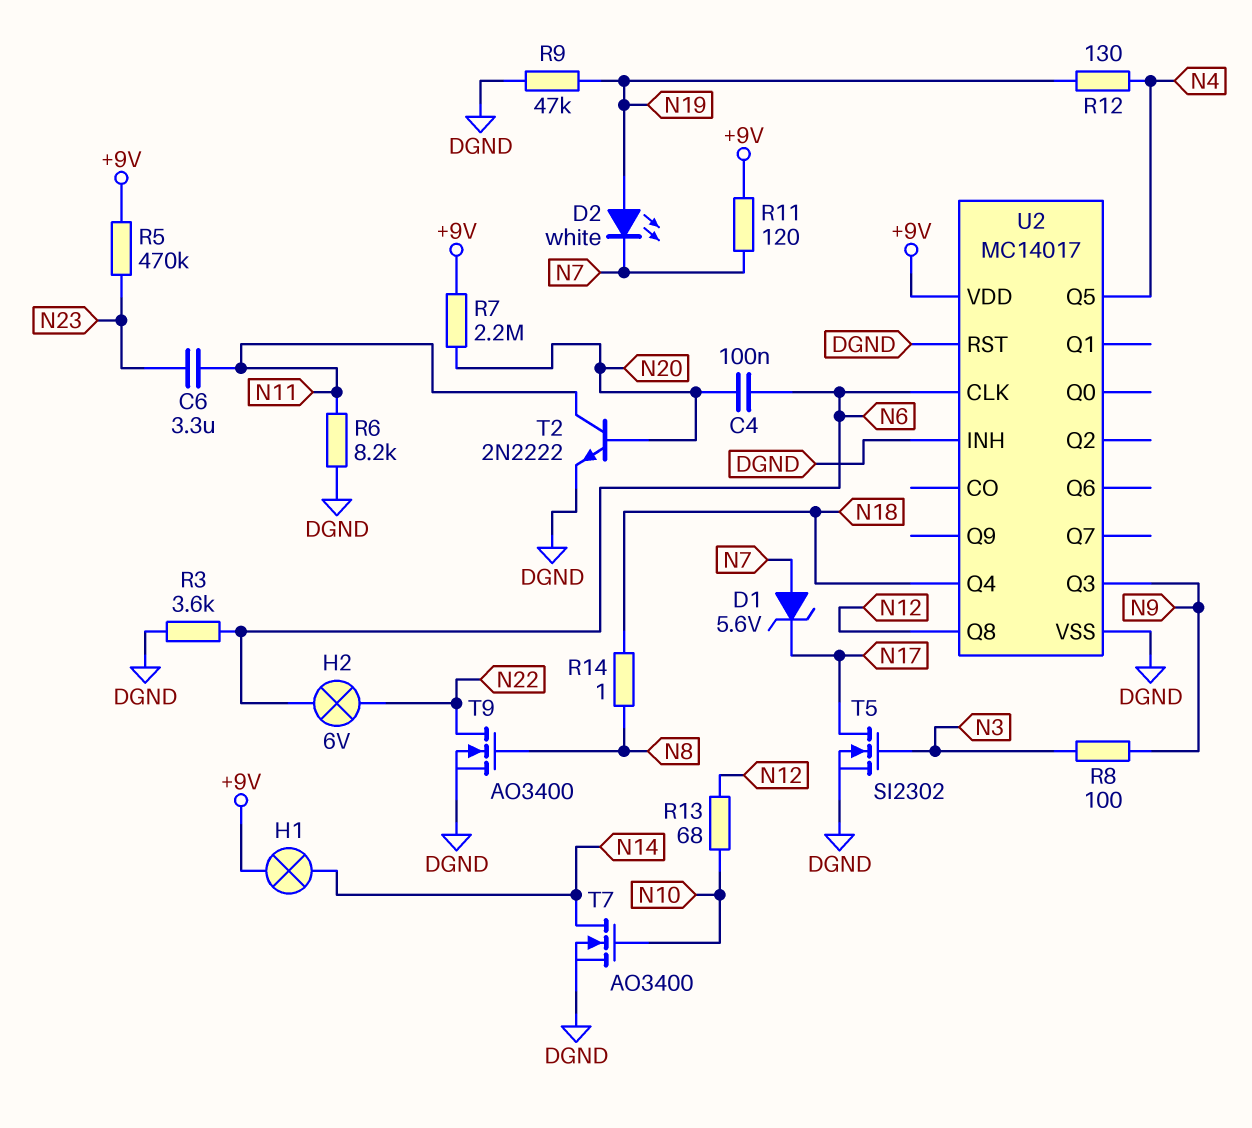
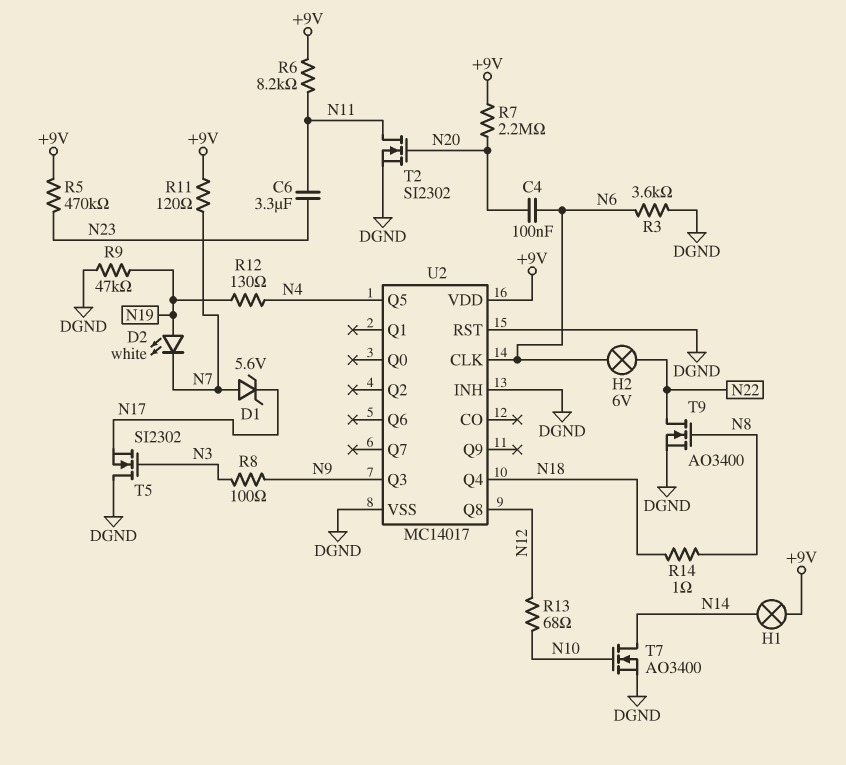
R6: 8.2k (DGND, N11) -> 8.2k (+9V, N11)
T2: NPN 2N2222 (B N20, C N11, E DGND) -> NMOS SI2302 (G N20, D N11, S DGND)
T5: NMOS SI2302 (G N3, D N17, S DGND) -> NMOS SI2302 (G N3, D DGND, S N17)

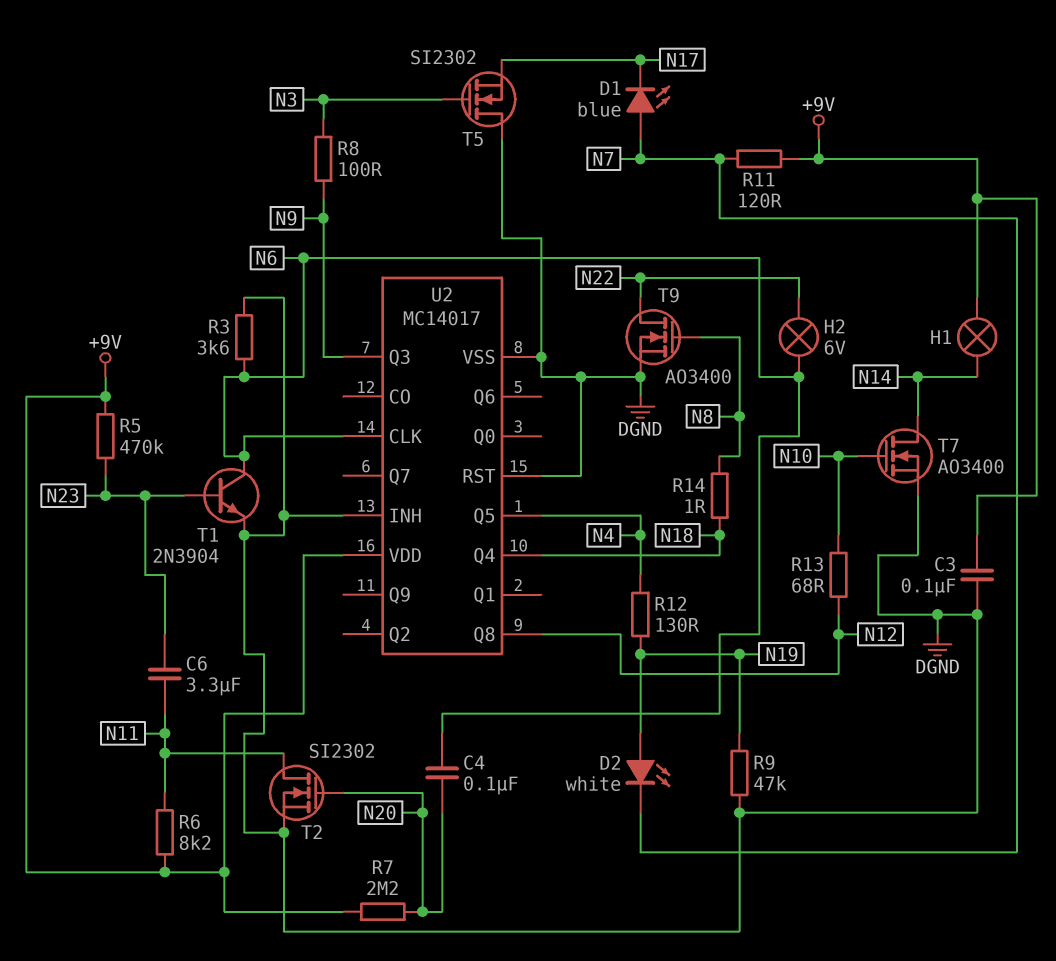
C3: none -> 100nF (+9V, DGND)
D1: zener 5.6V (A N7, K N17) -> LED blue (A N7, K N17)
T1: none -> NPN 2N3904 (B N23, C N6, E DGND)

